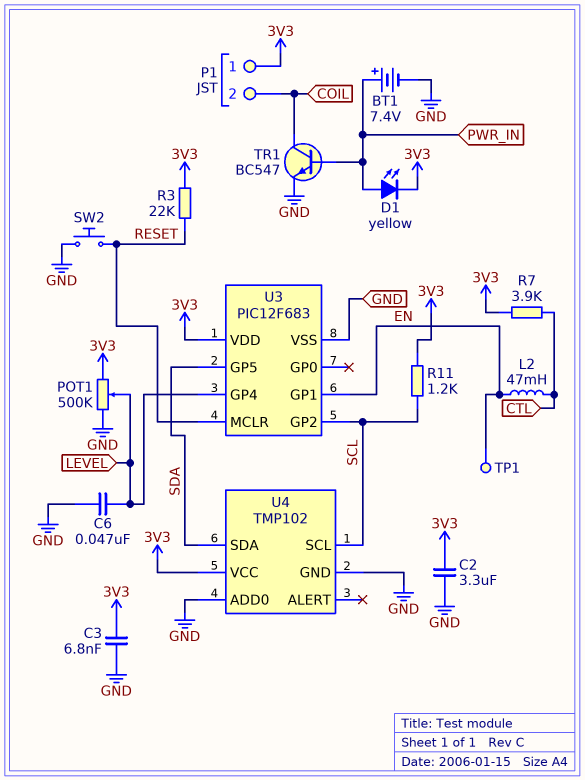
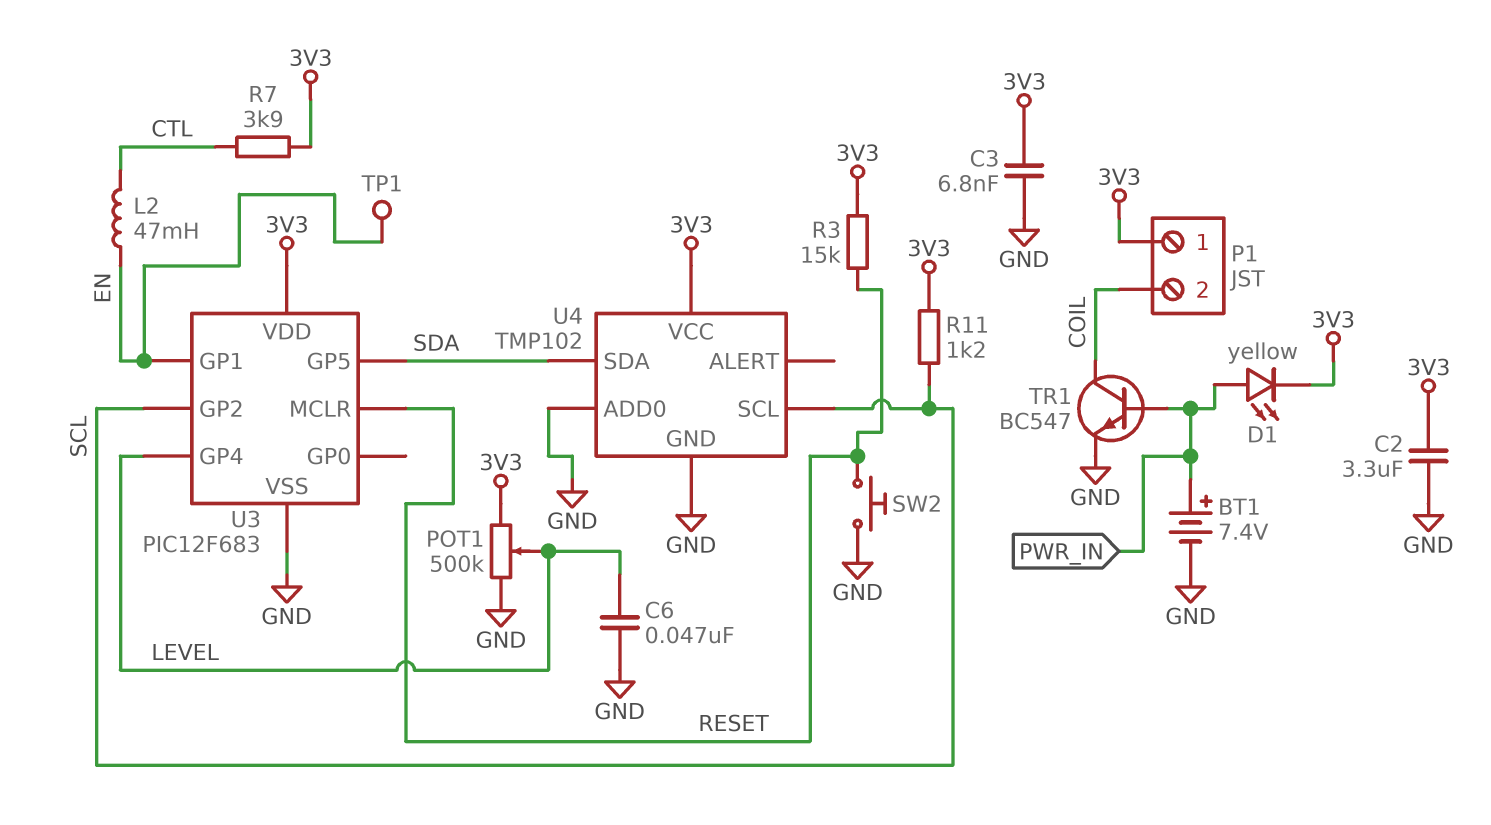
R3: 22k (3V3, RESET) -> 15k (3V3, RESET)

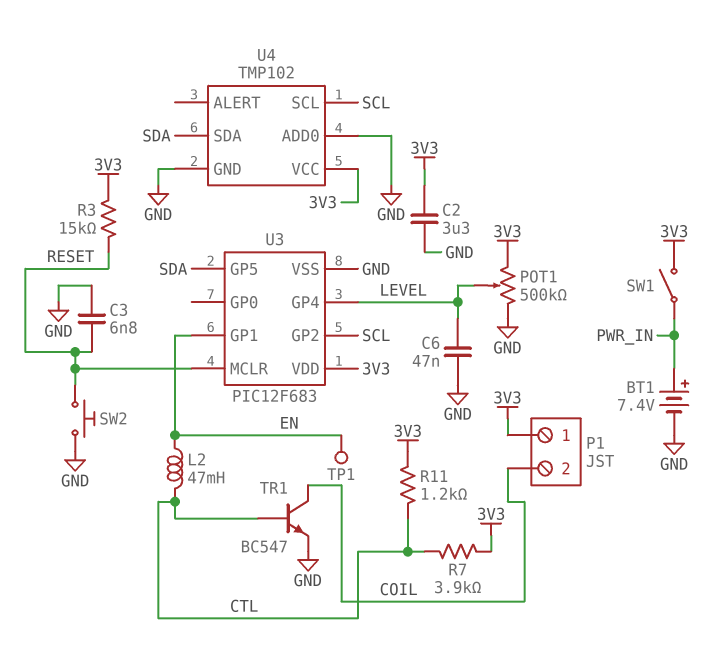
C3: 6.8nF (3V3, GND) -> 6.8nF (GND, RESET)
D1: LED yellow (A PWR_IN, K 3V3) -> none
R11: 1.2k (3V3, SCL) -> 1.2k (3V3, CTL)
SW1: none -> switch (3V3, PWR_IN)
TR1: NPN BC547 (B PWR_IN, C COIL, E GND) -> NPN BC547 (B CTL, C COIL, E GND)

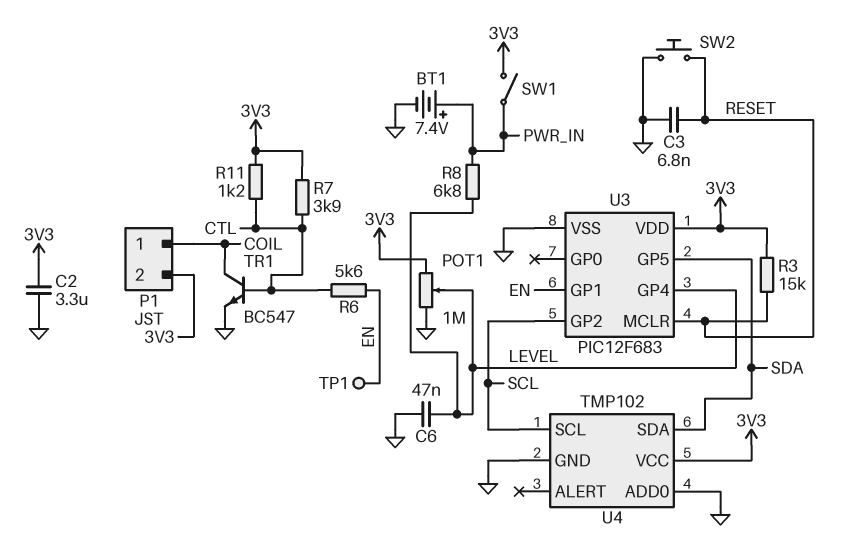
L2: 47mH (CTL, EN) -> none
P1 pin 1: 3V3 -> COIL
P1 pin 2: COIL -> 3V3
POT1: 500k (3V3, GND, wiper LEVEL) -> 1M (3V3, GND, wiper LEVEL)
R6: none -> 5.6k (CTL, EN)
R8: none -> 6.8k (LEVEL, PWR_IN)

